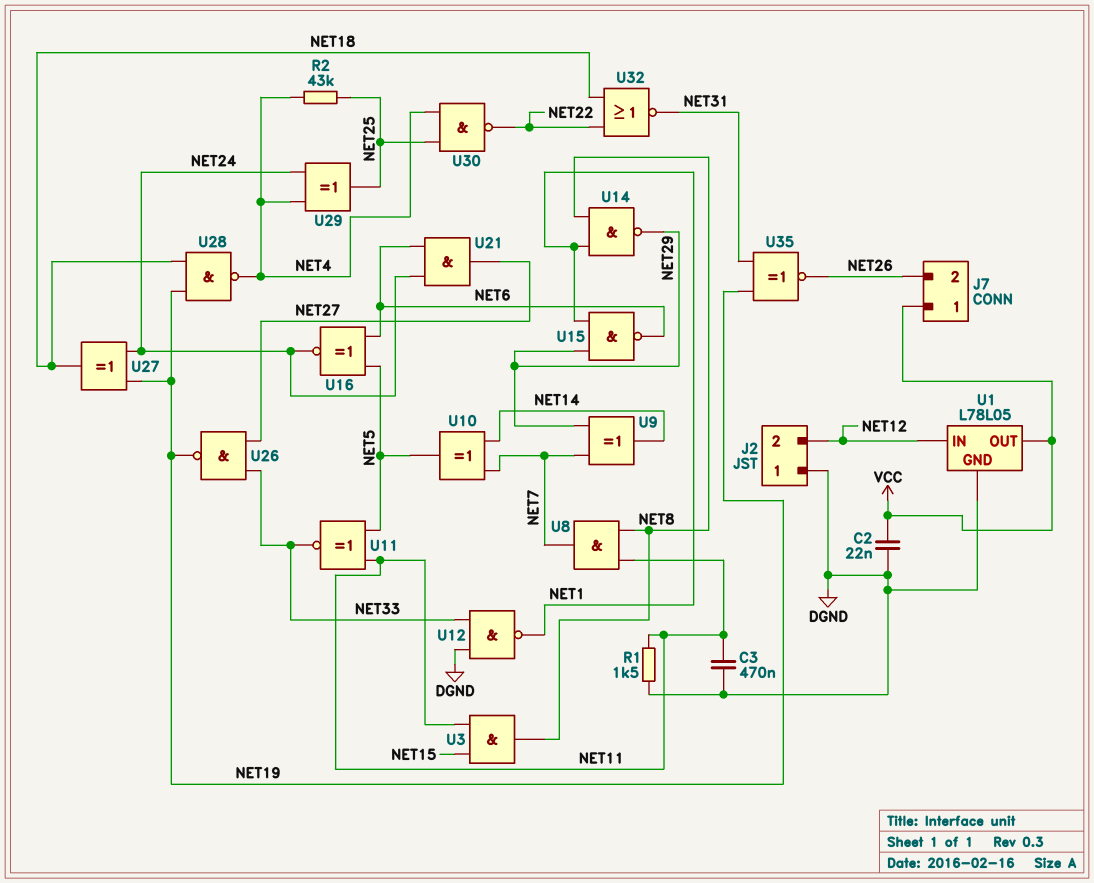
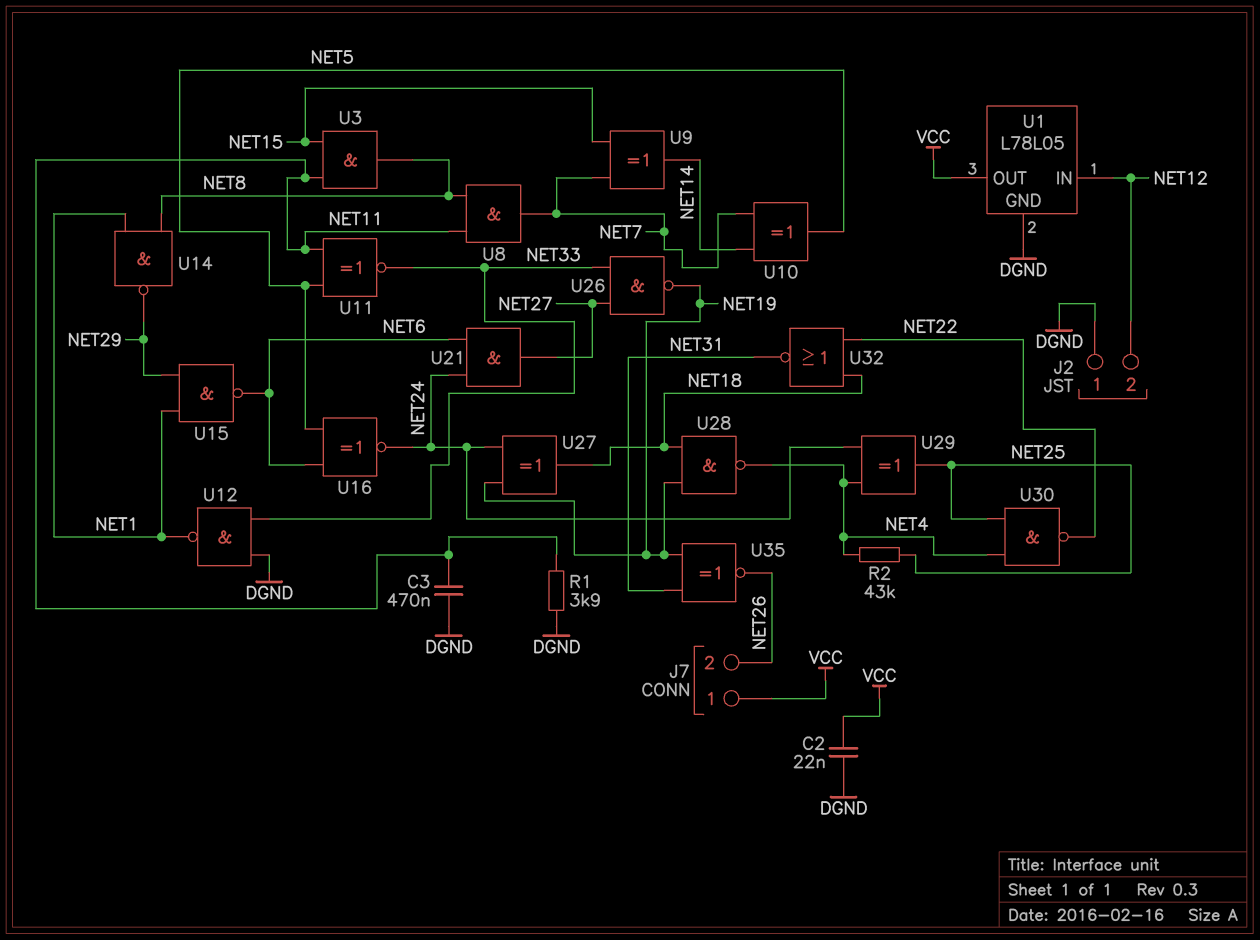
R1: 1.5k (DGND, NET11) -> 3.9k (DGND, NET11)
U9: XOR (in NET7, in NET29, out NET14) -> XOR (in NET7, in NET15, out NET14)

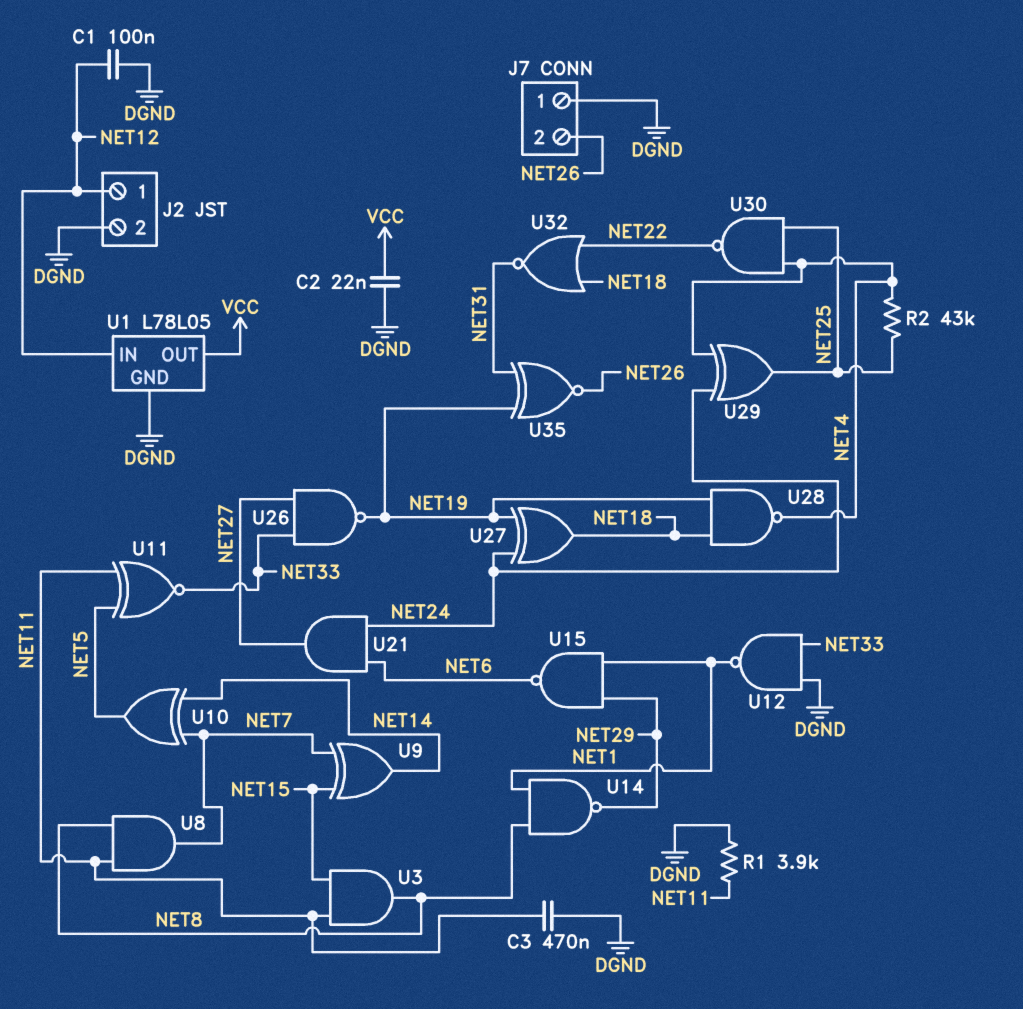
C1: none -> 100nF (DGND, NET12)
J2 pin 1: DGND -> NET12
J2 pin 2: NET12 -> DGND
J7 pin 1: VCC -> DGND
U16: XNOR (in NET5, in NET6, out NET24) -> none

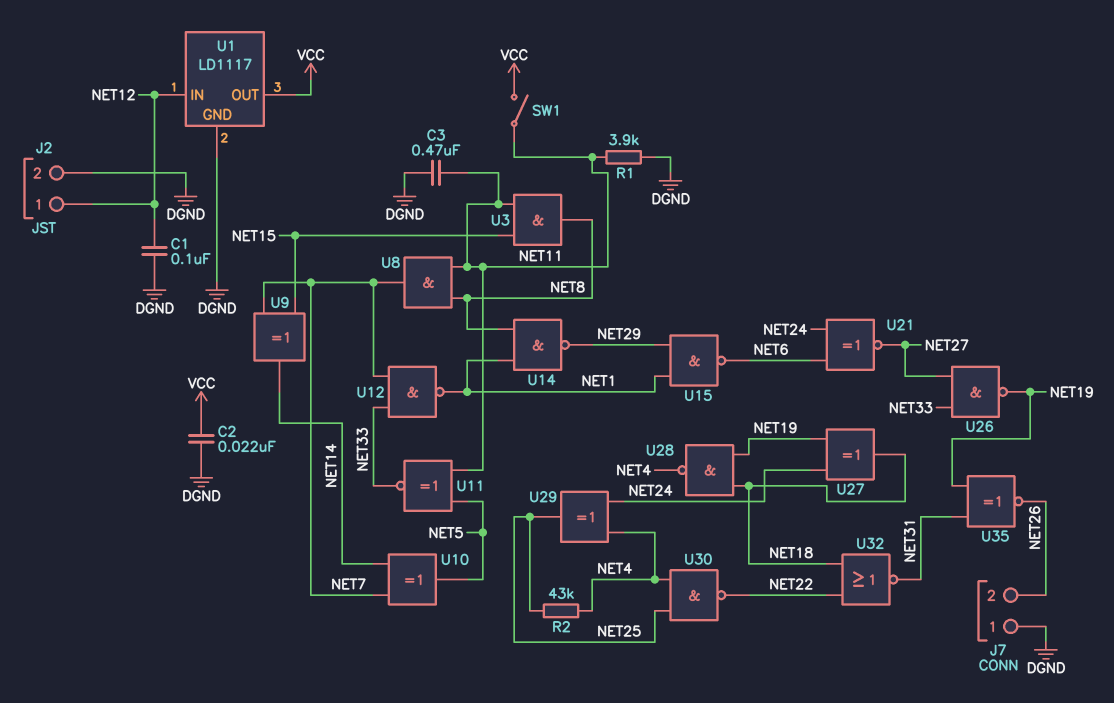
SW1: none -> switch (NET11, VCC)
U1: L78L05 -> LD1117
U12: NAND (in DGND, in NET33, out NET1) -> NAND (in NET7, in NET33, out NET1)
U21: AND (in NET6, in NET24, out NET27) -> XNOR (in NET6, in NET24, out NET27)

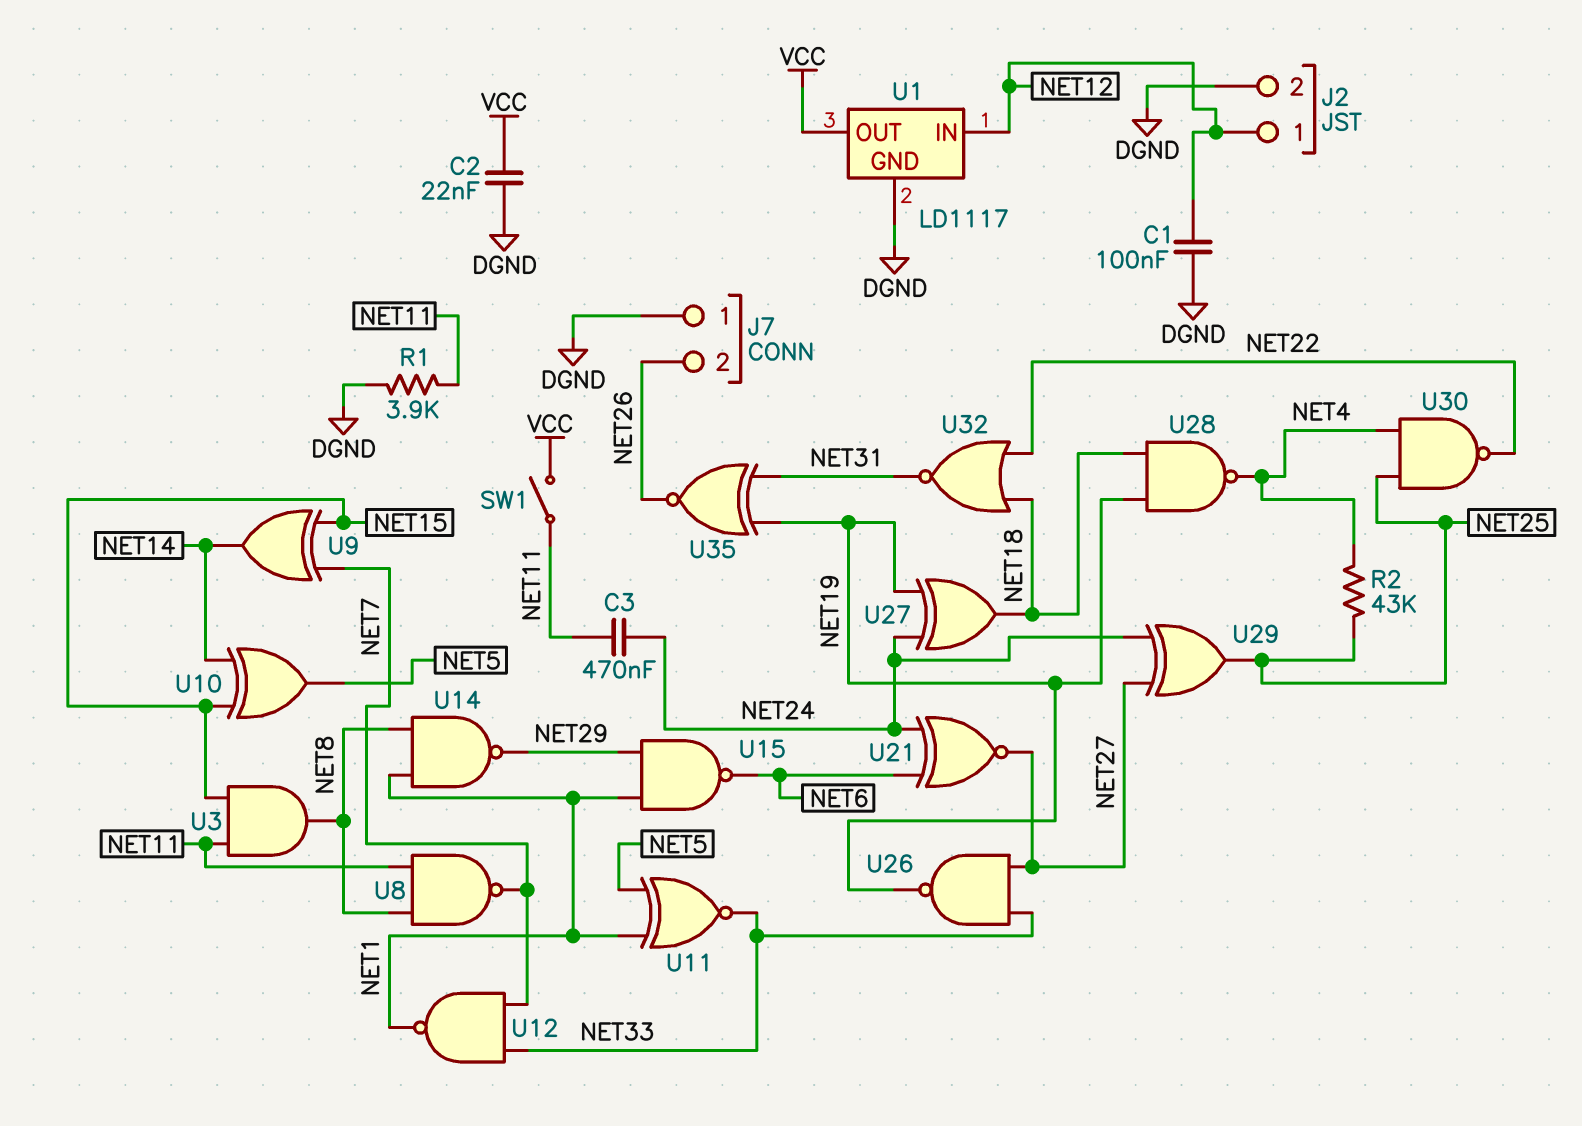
C3: 470nF (DGND, NET11) -> 470nF (NET11, NET24)
U8: AND (in NET8, in NET11, out NET7) -> NAND (in NET8, in NET11, out NET7)
U10: XOR (in NET7, in NET14, out NET5) -> XOR (in NET14, in NET15, out NET5)
U11: XNOR (in NET5, in NET11, out NET33) -> XNOR (in NET1, in NET5, out NET33)
U29: XOR (in NET4, in NET24, out NET25) -> XOR (in NET24, in NET27, out NET25)

